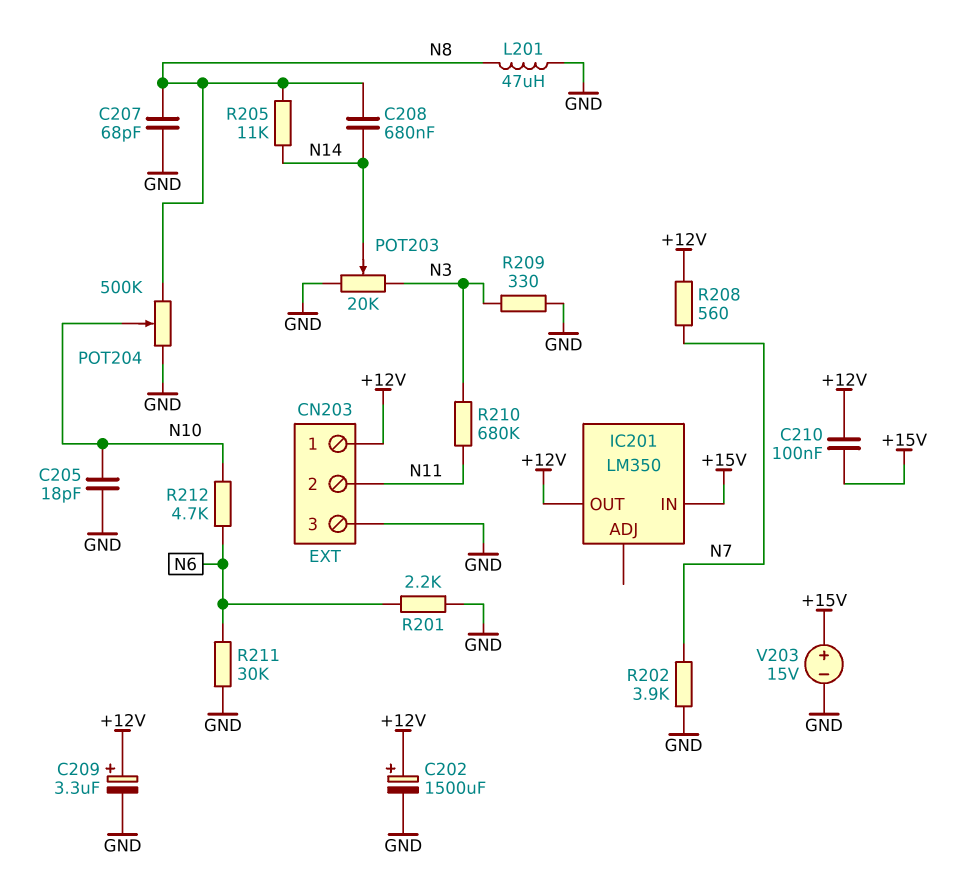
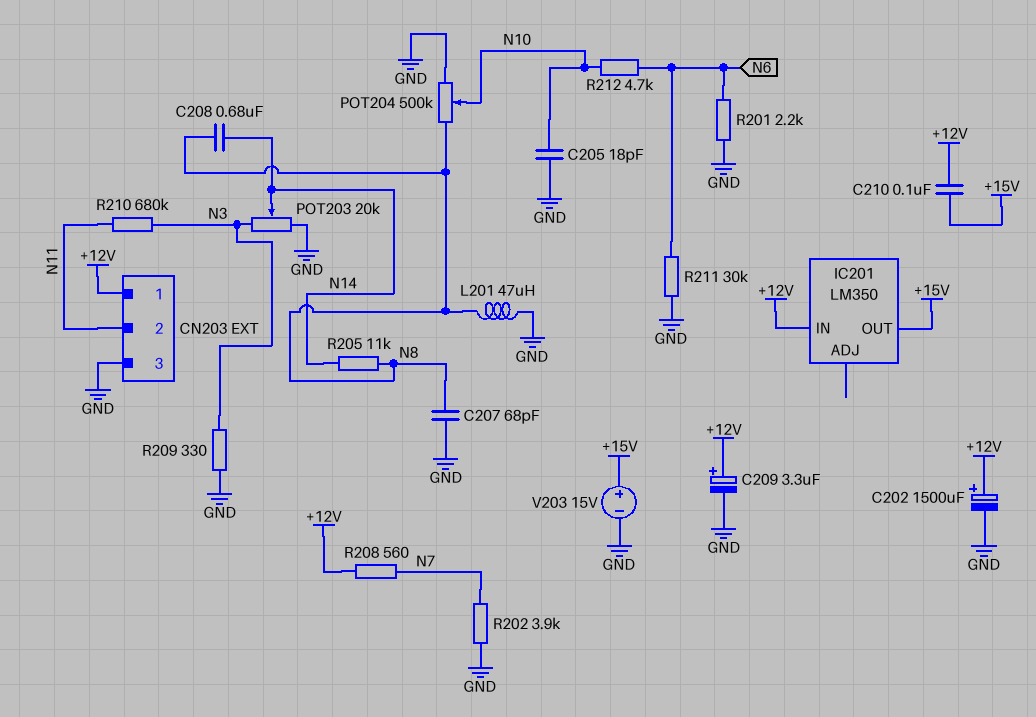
IC201 pin IN: +15V -> +12V
IC201 pin OUT: +12V -> +15V

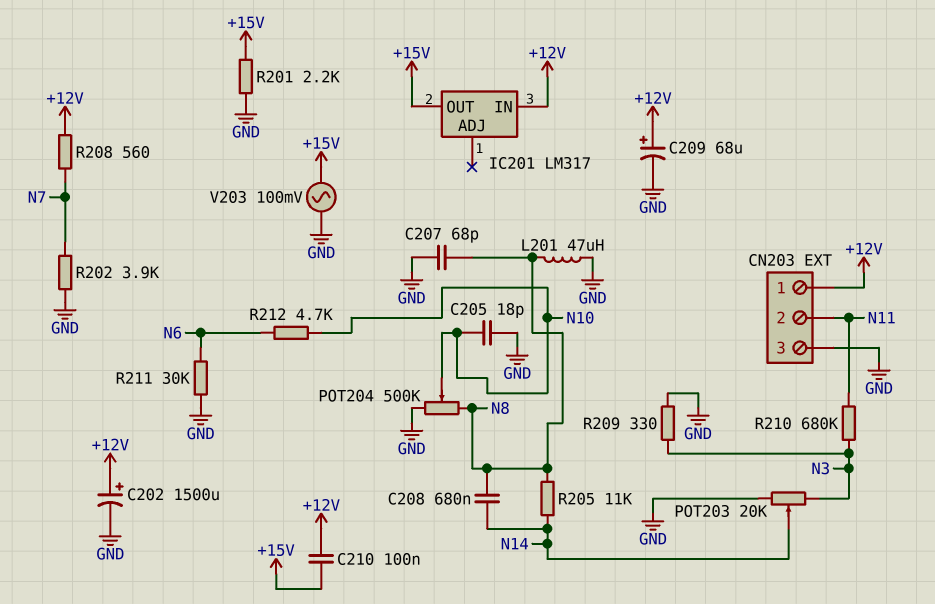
C209: 3.3uF (plus +12V, minus GND) -> 68uF (plus +12V, minus GND)
IC201: LM350 -> LM317
R201: 2.2k (GND, N6) -> 2.2k (+15V, GND)
V203: 15V (plus +15V, minus GND) -> AC 100mV (+15V, GND)

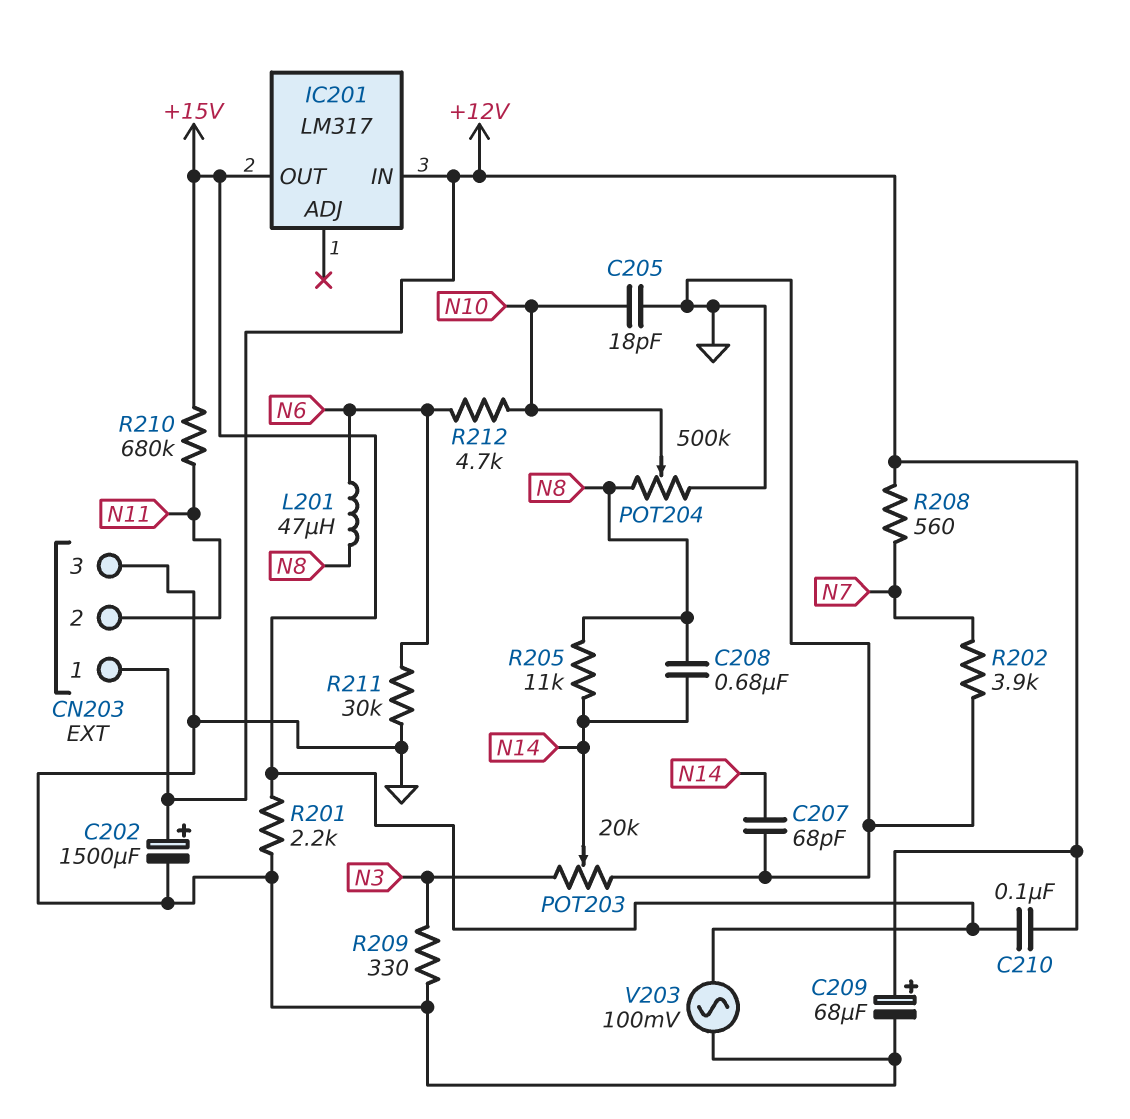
C207: 68pF (GND, N8) -> 68pF (GND, N14)
L201: 47uH (GND, N8) -> 47uH (N6, N8)
R210: 680k (N3, N11) -> 680k (+15V, N11)

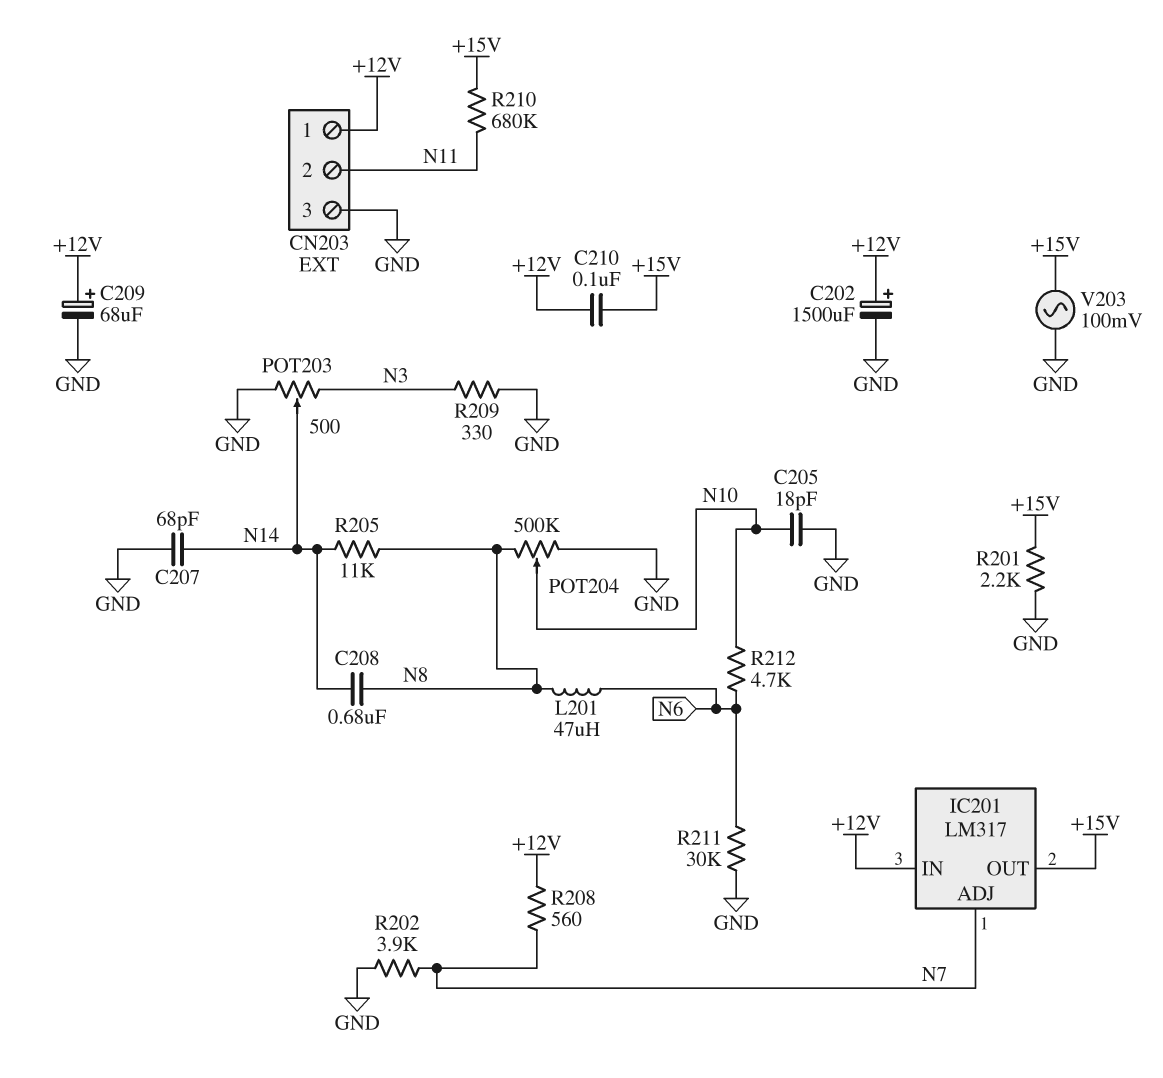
IC201 pin ADJ: none -> N7
POT203: 20k (GND, N3, wiper N14) -> 500 (GND, N3, wiper N14)

